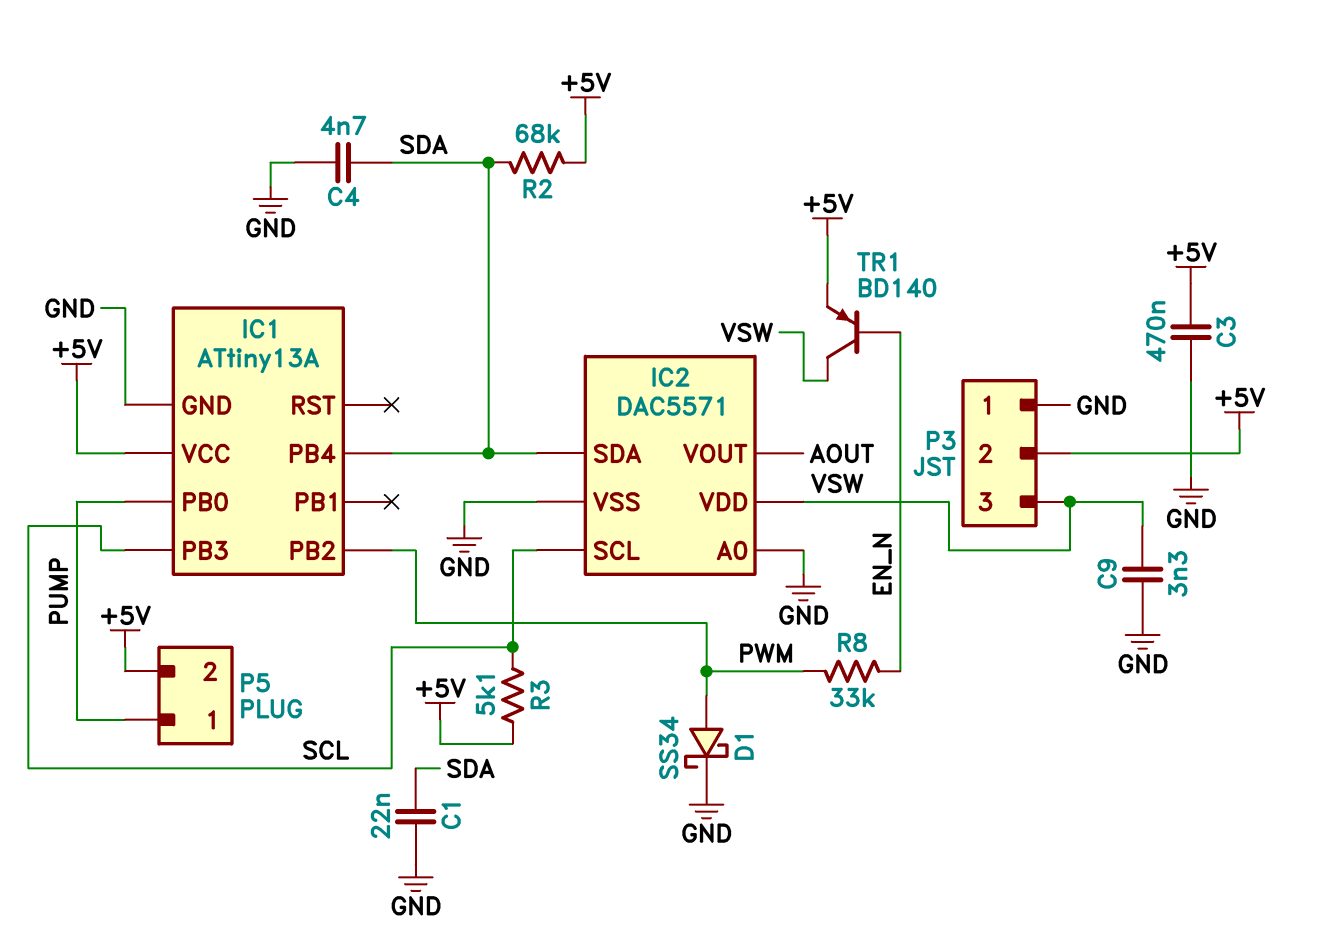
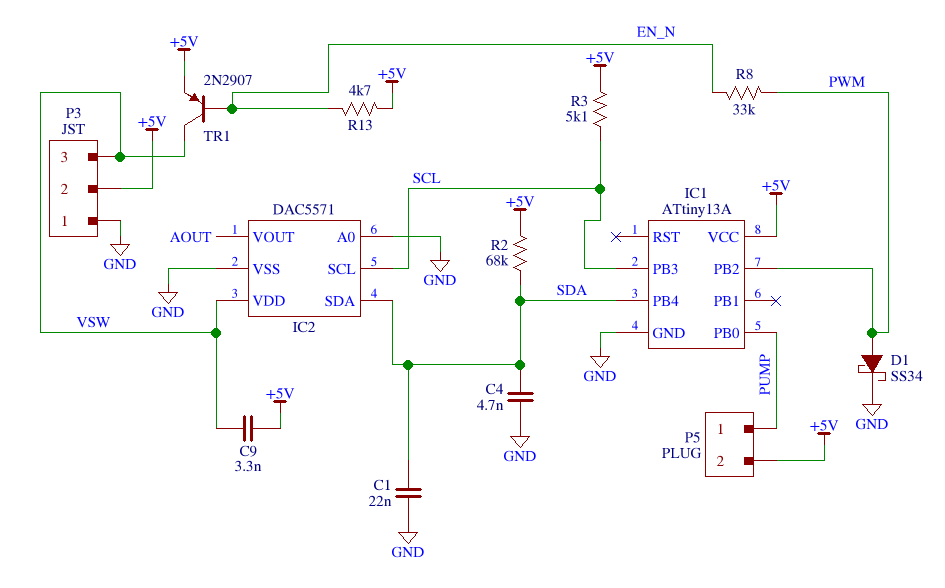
C3: 470nF (+5V, GND) -> none
C9: 3.3nF (GND, VSW) -> 3.3nF (+5V, VSW)
R13: none -> 4.7k (+5V, EN_N)
TR1: PNP BD140 (B EN_N, C VSW, E +5V) -> PNP 2N2907 (B EN_N, C VSW, E +5V)

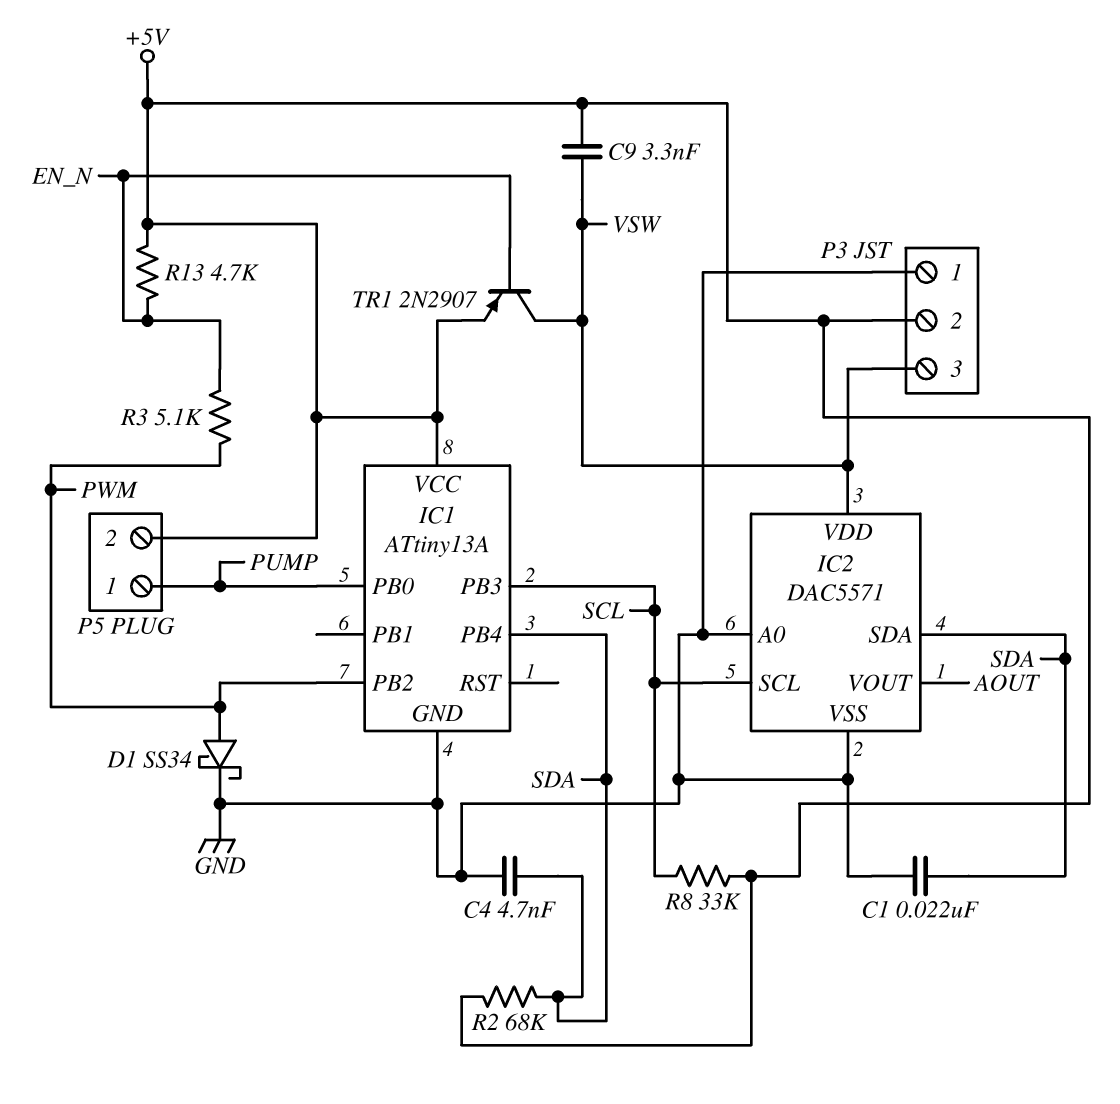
R3: 5.1k (+5V, SCL) -> 5.1k (EN_N, PWM)
R8: 33k (EN_N, PWM) -> 33k (+5V, SCL)

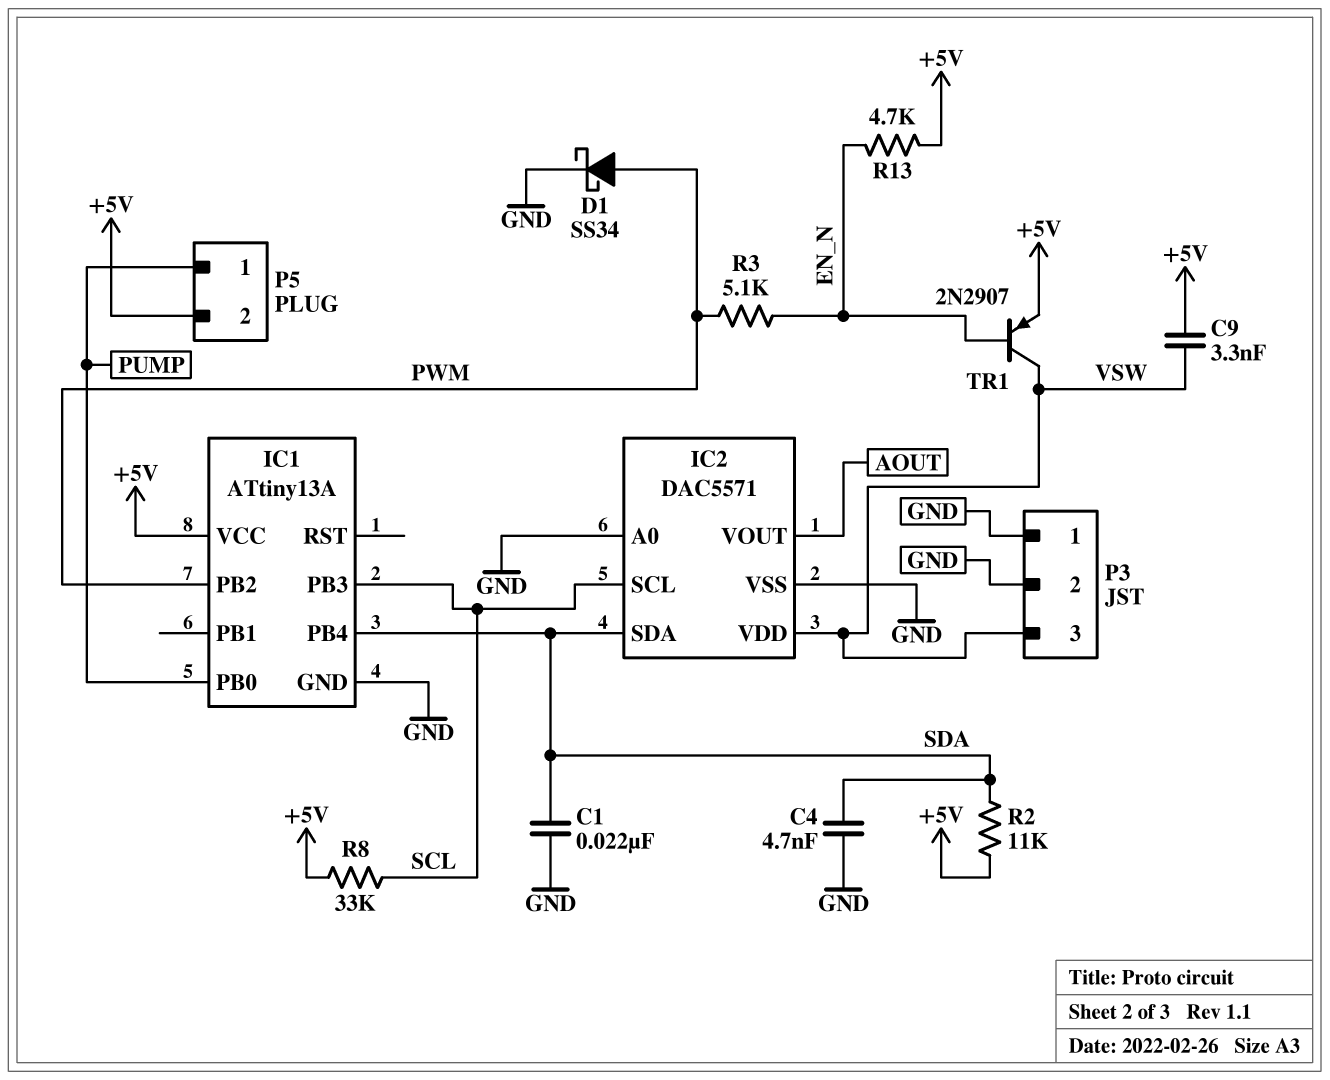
P3 pin 2: +5V -> GND
R2: 68k (+5V, SDA) -> 11k (+5V, SDA)

